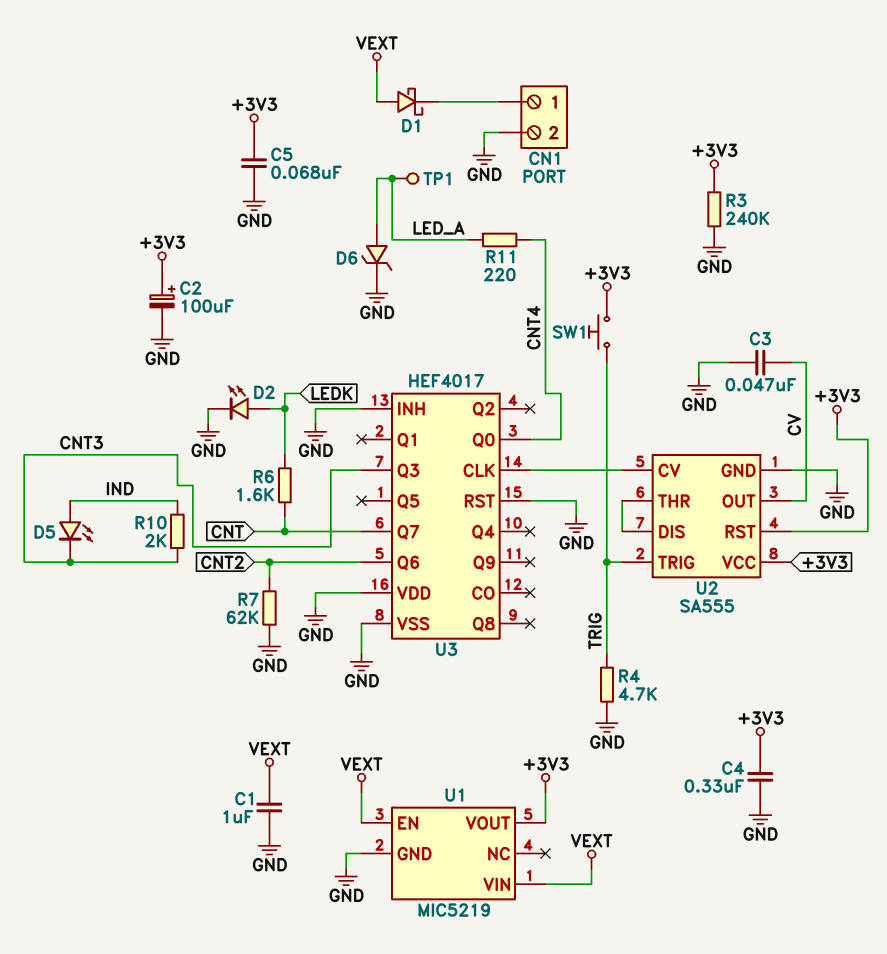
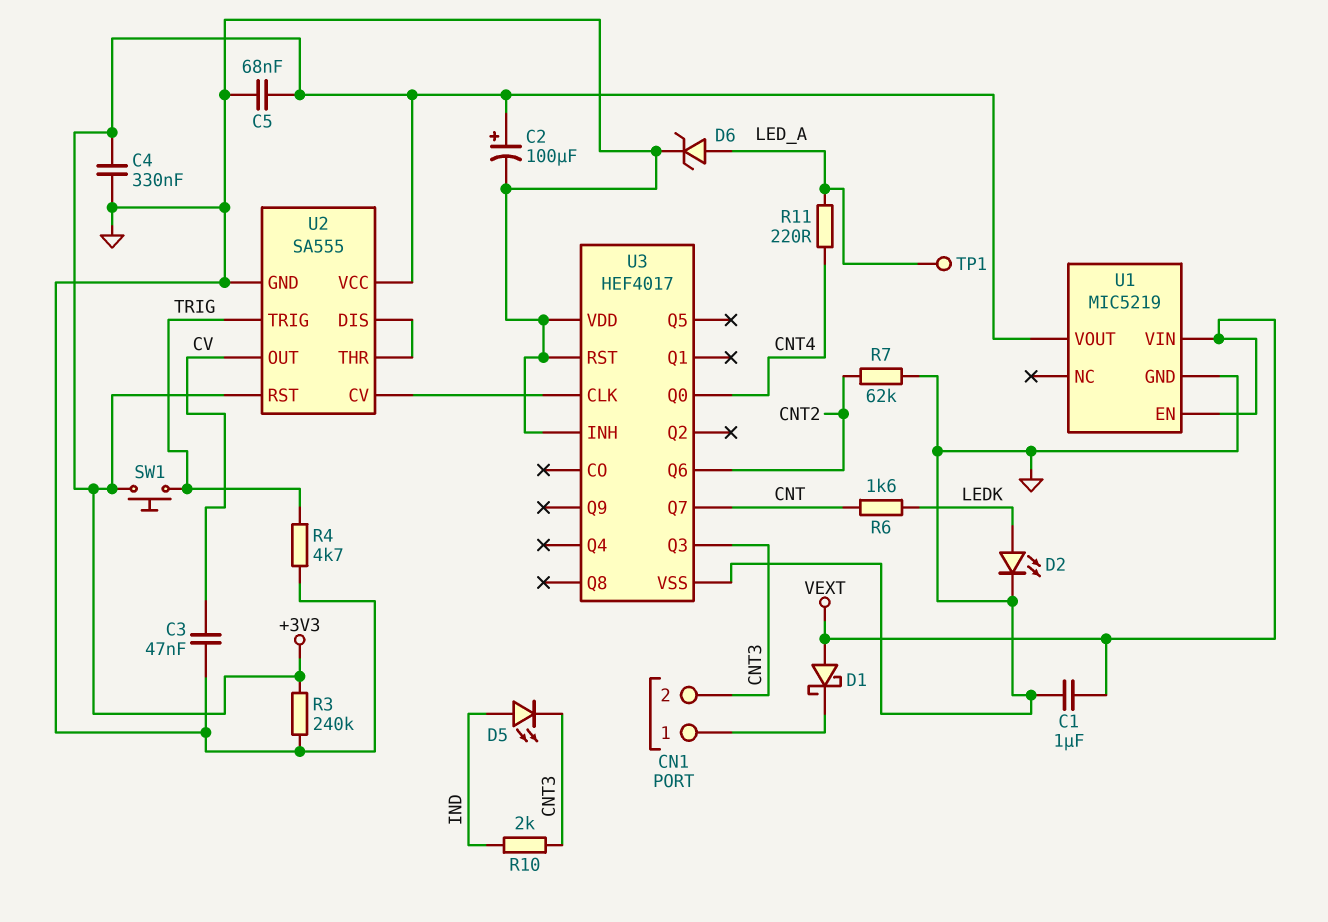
CN1 pin 2: GND -> CNT3

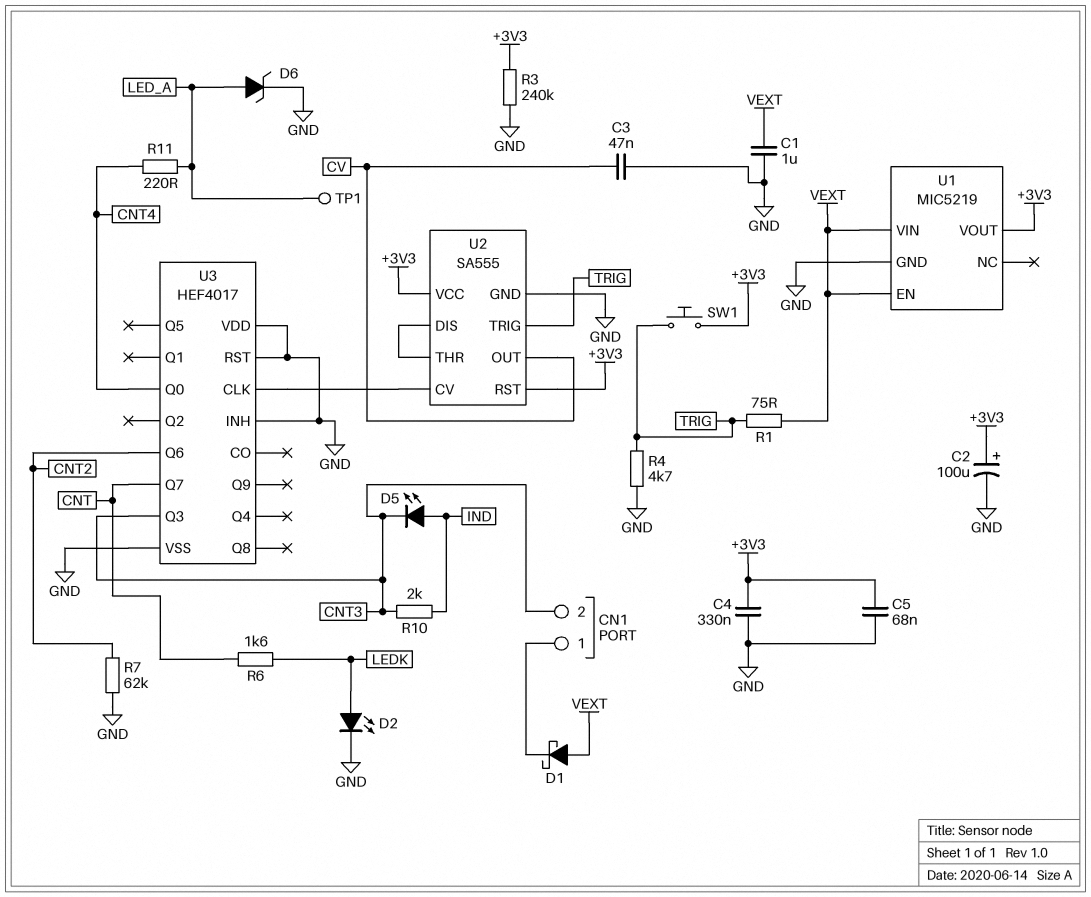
R1: none -> 75 (TRIG, VEXT)

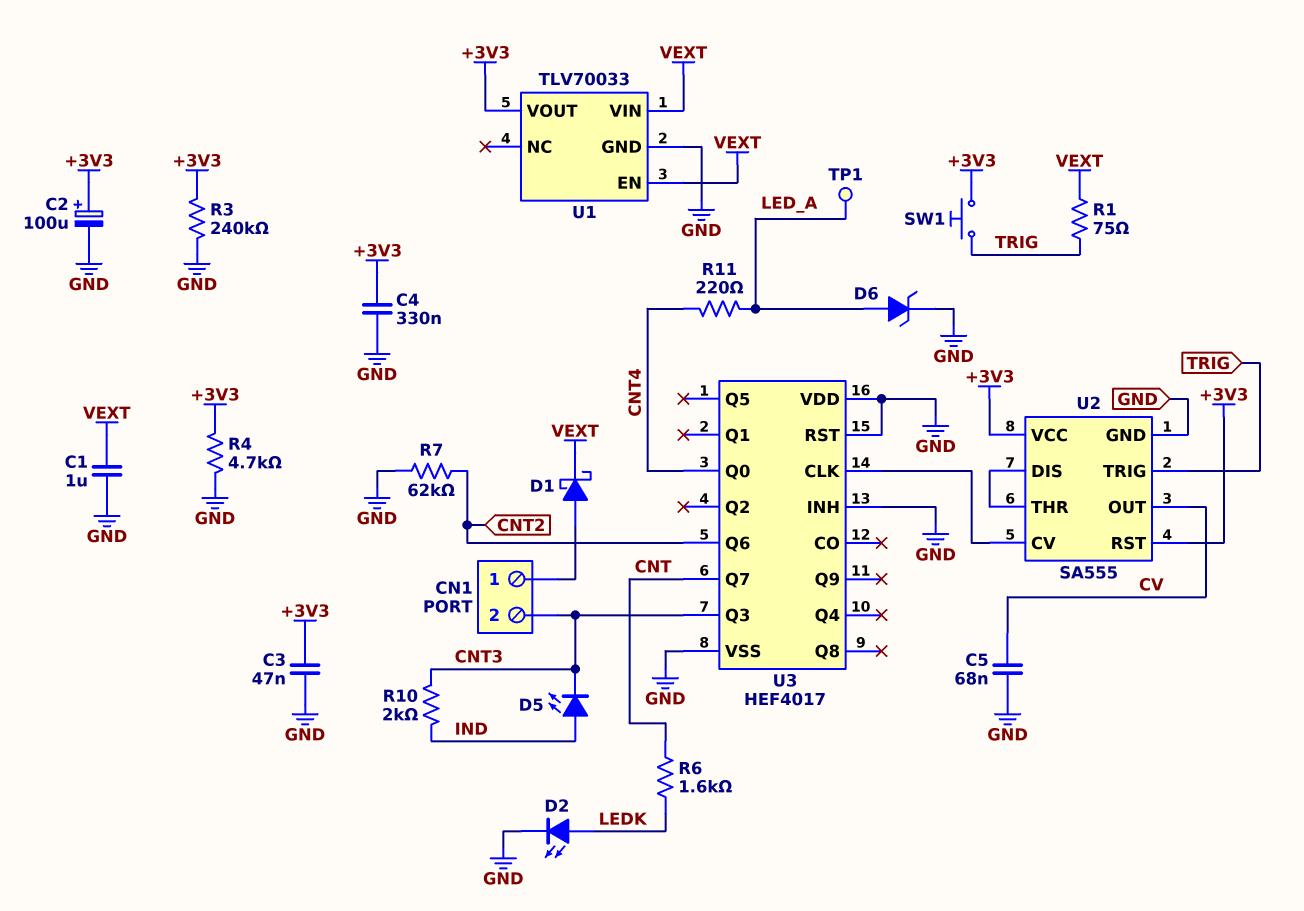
C3: 47nF (CV, GND) -> 47nF (+3V3, GND)
C5: 68nF (+3V3, GND) -> 68nF (CV, GND)
D1: schottky (A VEXT, K CN1/1) -> schottky (A CN1/1, K VEXT)
R4: 4.7k (GND, TRIG) -> 4.7k (+3V3, GND)
U1: MIC5219 -> TLV70033

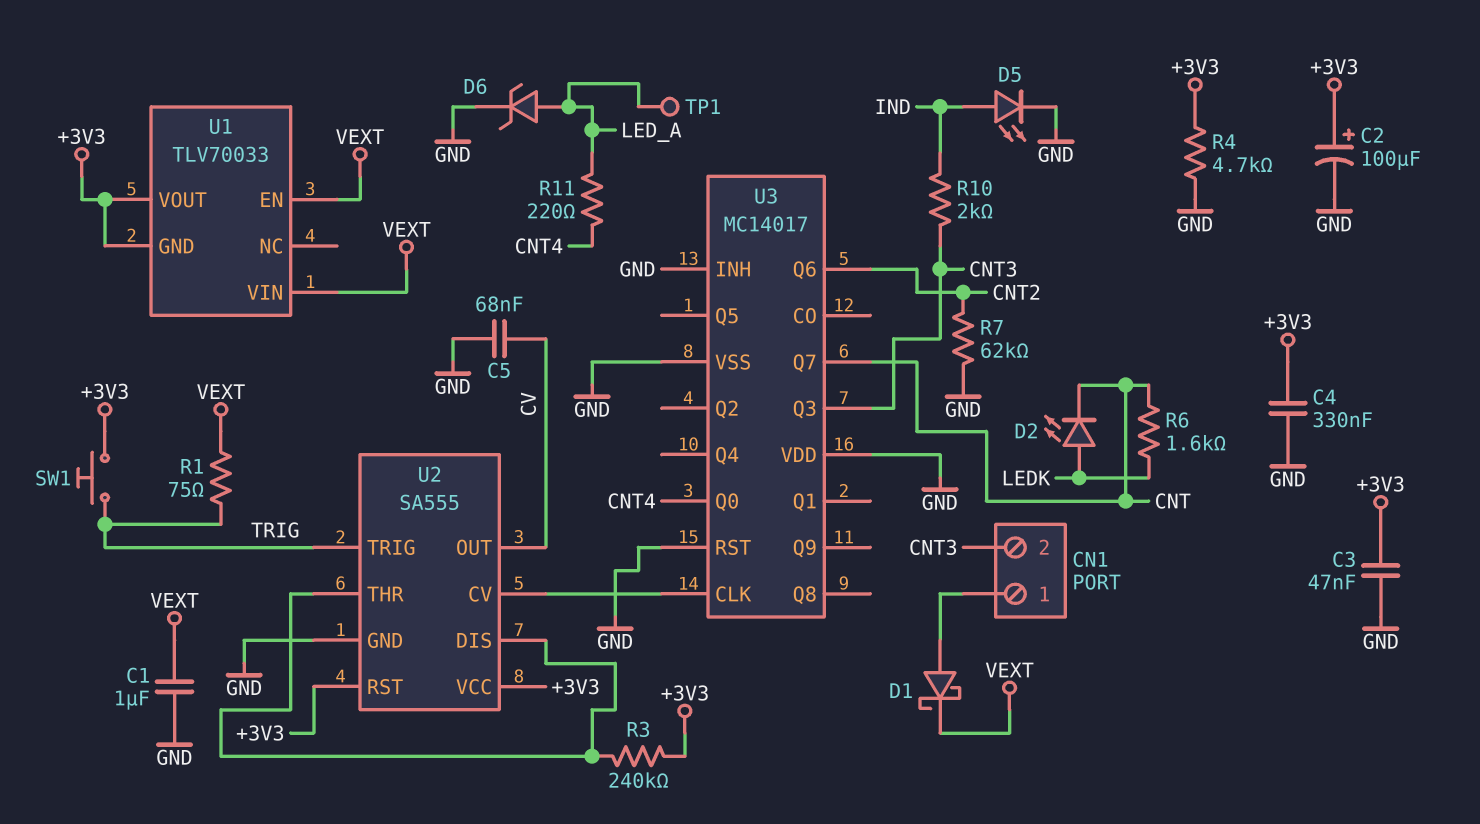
D2: LED (A LEDK, K GND) -> LED (A LEDK, K CNT)
D5: LED (A IND, K CNT3) -> LED (A IND, K GND)
R3: 240k (+3V3, GND) -> 240k (+3V3, U2/DIS)
U1 pin GND: GND -> +3V3
U3: HEF4017 -> MC14017

